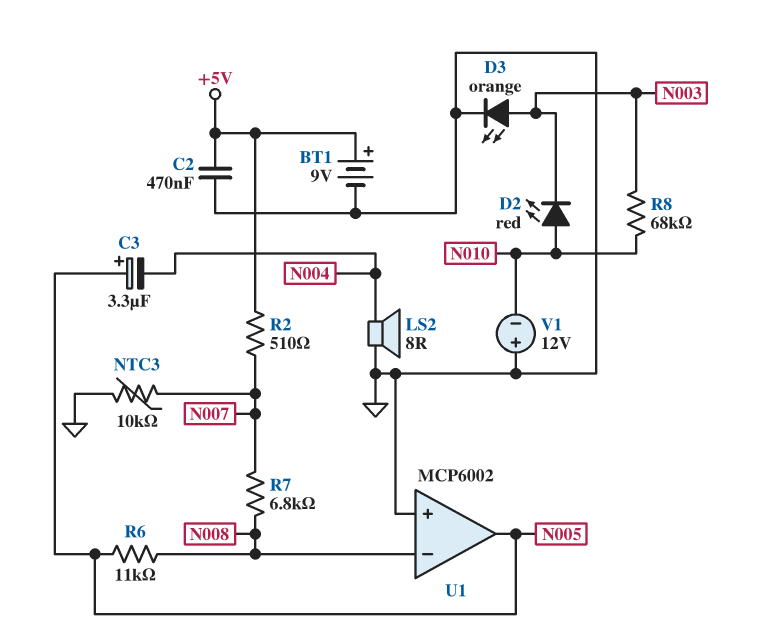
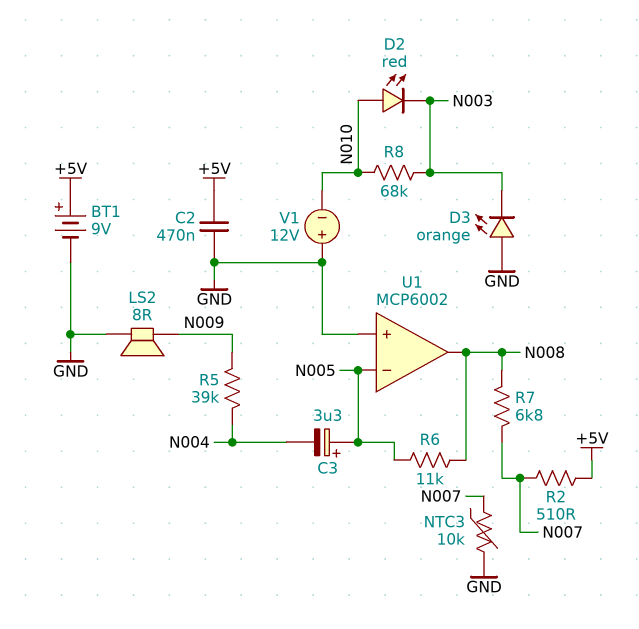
D3: LED orange (A N003, K GND) -> LED orange (A GND, K N003)
LS2: speaker 8R (GND, N004) -> speaker 8R (GND, N009)
R5: none -> 39k (N004, N009)
U1 pin in-: N008 -> N005
U1 pin out: N005 -> N008

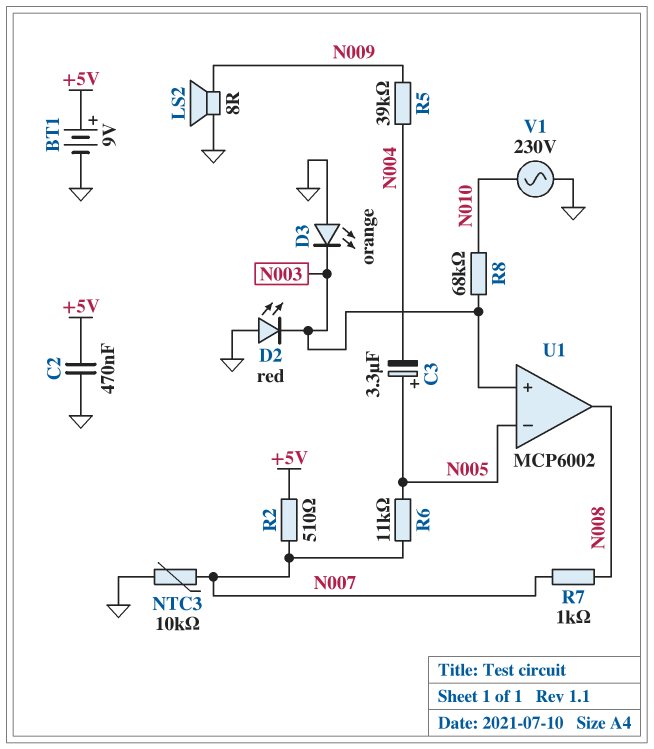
D2: LED red (A N010, K N003) -> LED red (A GND, K N003)
R6: 11k (N005, N008) -> 11k (N005, N007)
R7: 6.8k (N007, N008) -> 1k (N007, N008)
U1 pin in+: GND -> N003
V1: 12V (plus GND, minus N010) -> AC 230V (GND, N010)

